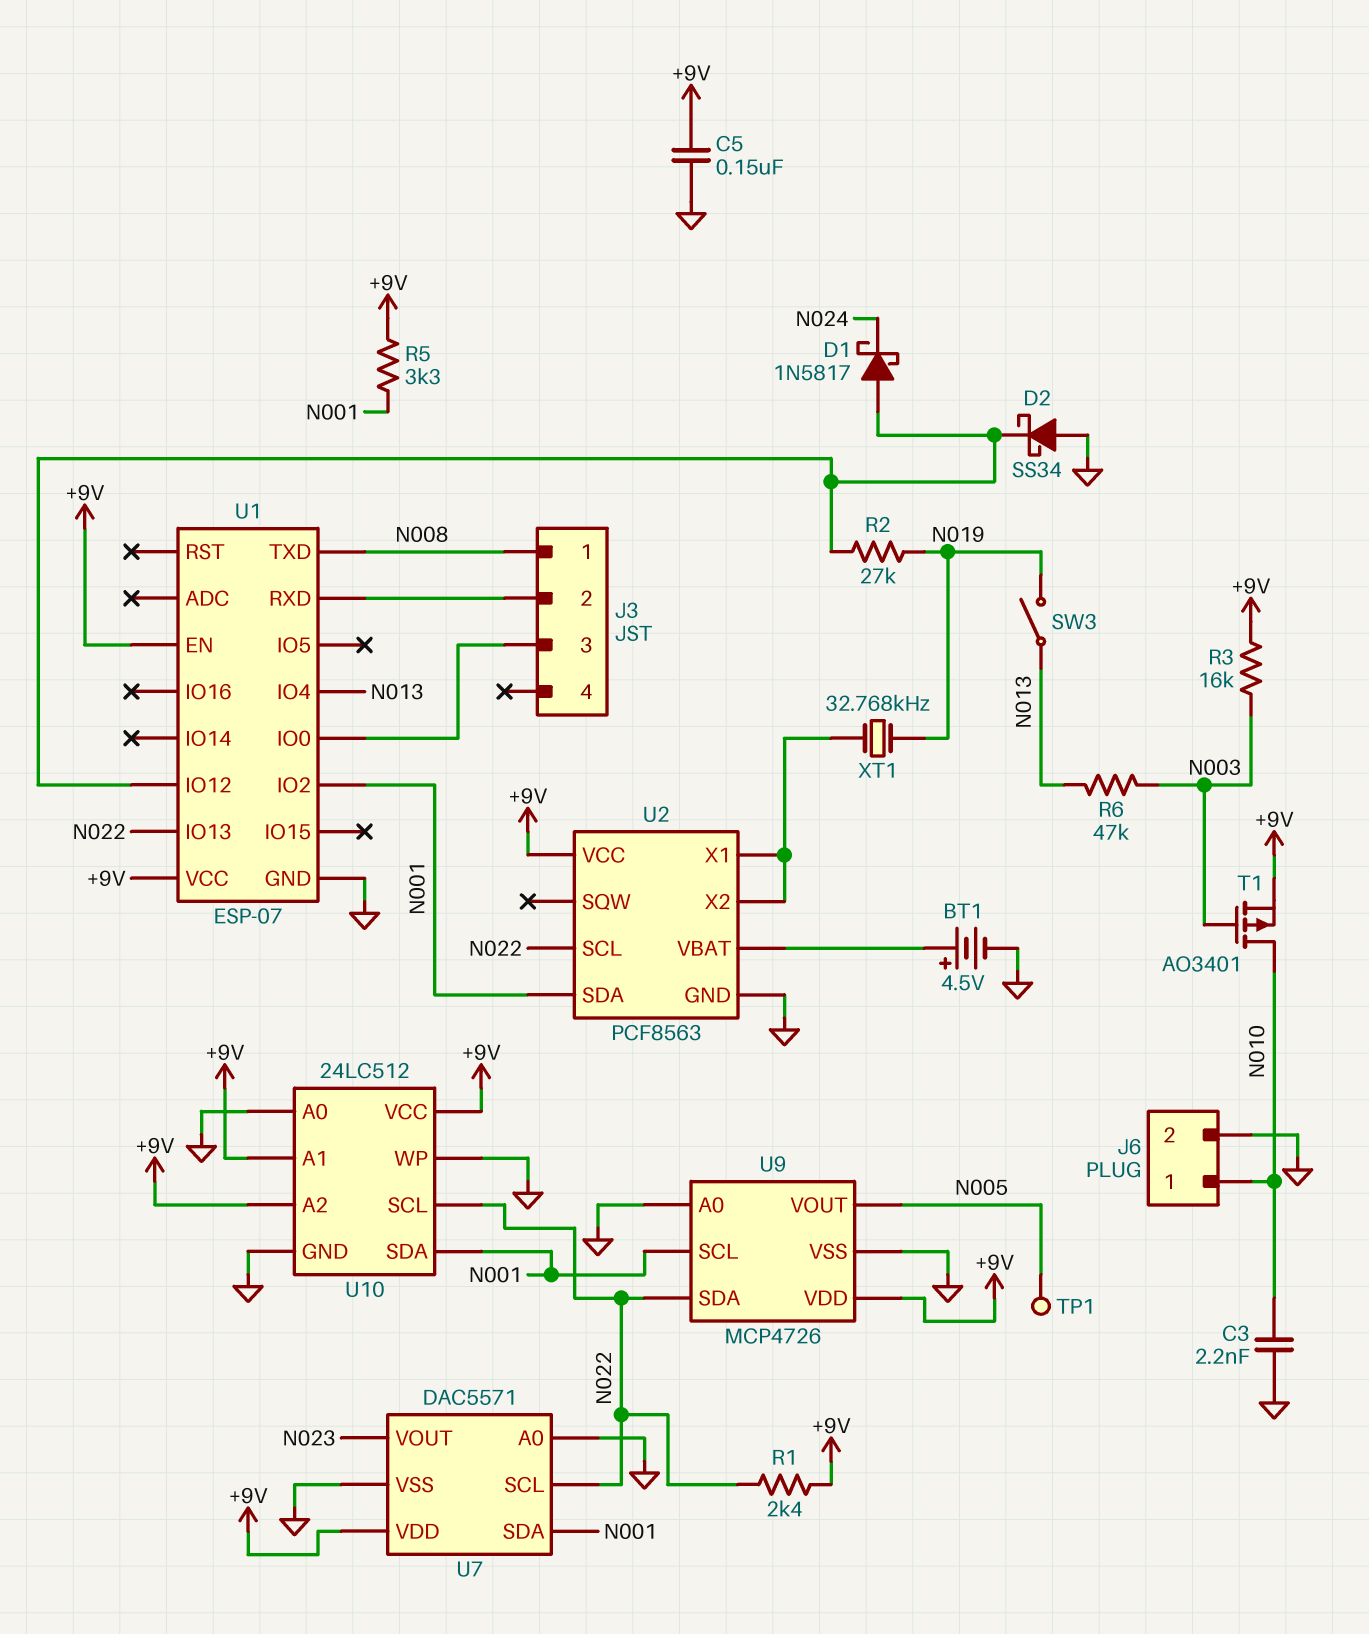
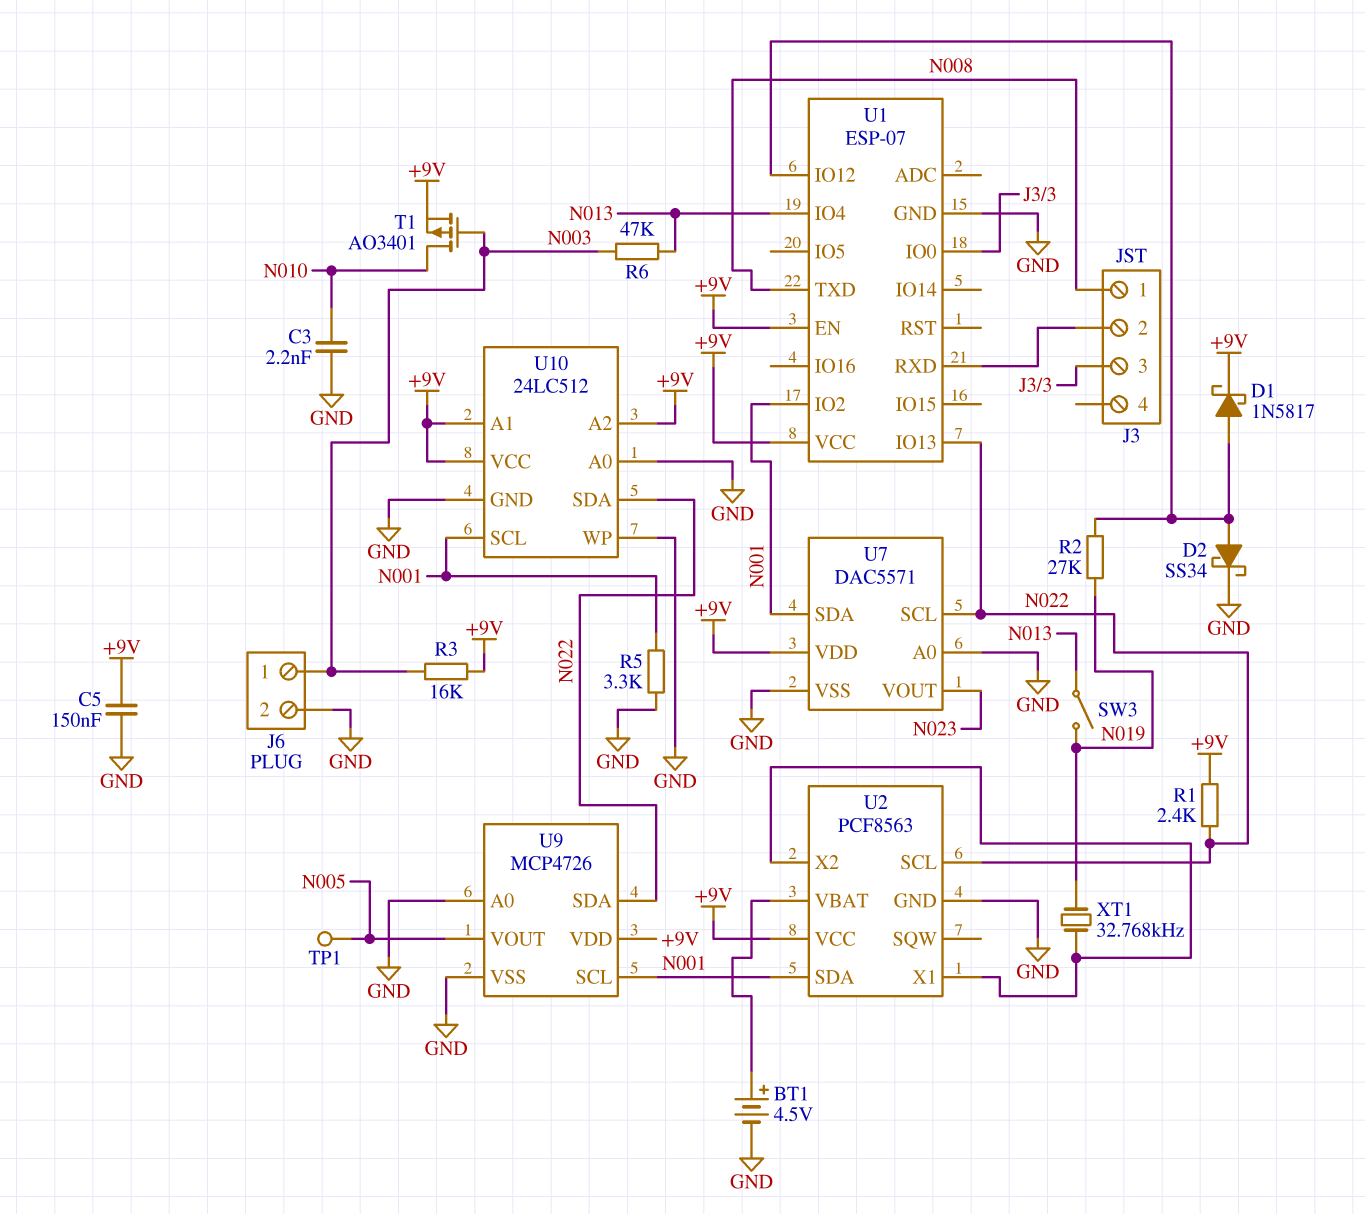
D1: schottky 1N5817 (A U1/IO12, K N024) -> schottky 1N5817 (A U1/IO12, K +9V)
D2: schottky SS34 (A GND, K U1/IO12) -> schottky SS34 (A U1/IO12, K GND)
J6 pin 1: N010 -> N003
R5: 3.3k (+9V, N001) -> 3.3k (GND, N001)
U10 pin SCL: N022 -> N001
U10 pin SDA: N001 -> N022

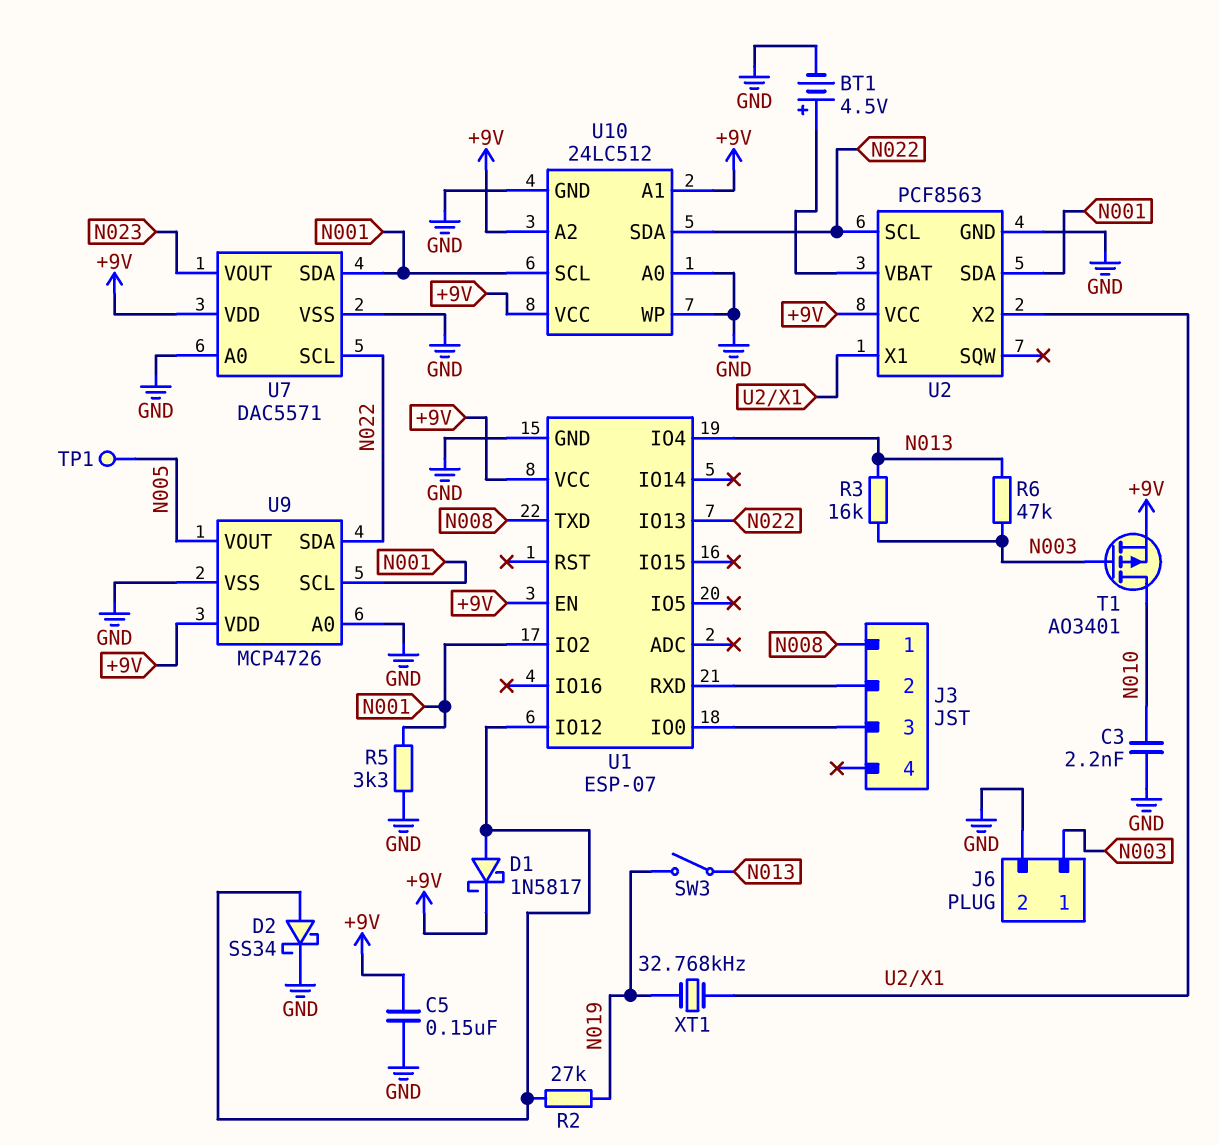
R1: 2.4k (+9V, N022) -> none
R3: 16k (+9V, N003) -> 16k (N003, N013)

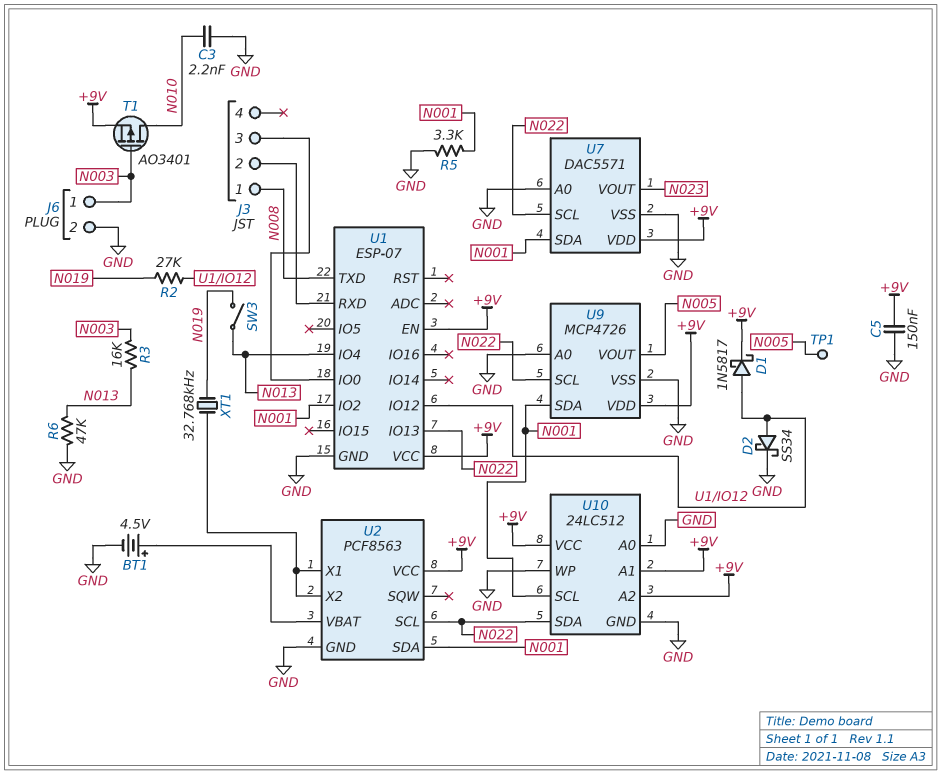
R6: 47k (N003, N013) -> 47k (GND, N013)
U9 pin SCL: N001 -> N022
U9 pin SDA: N022 -> N001

